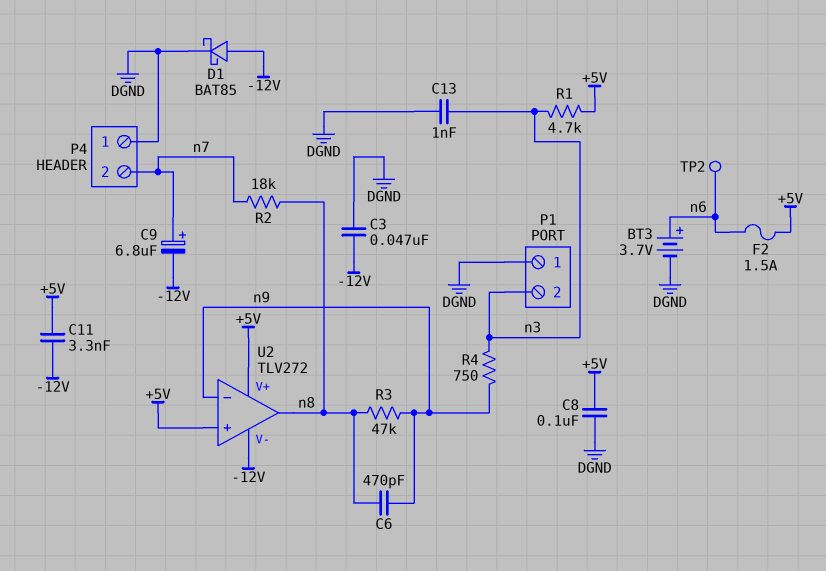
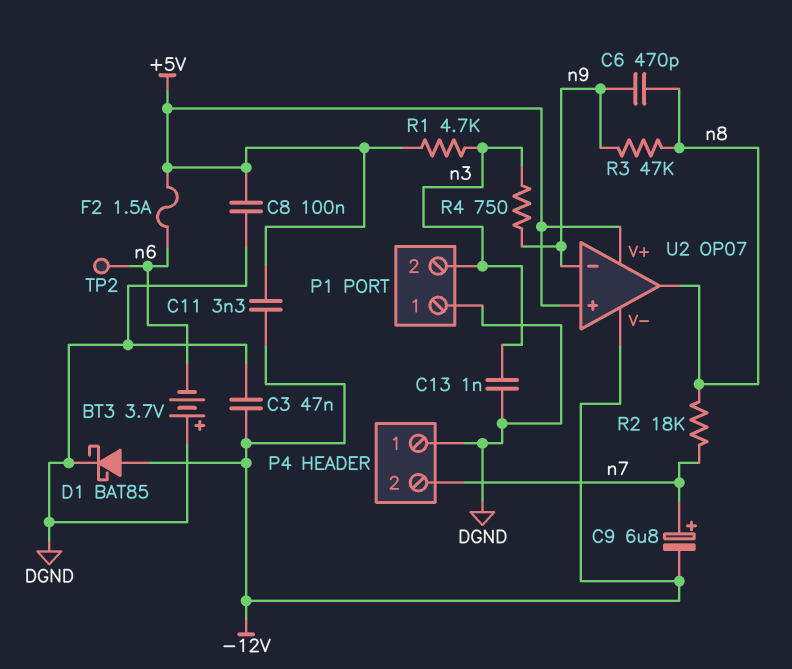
BT3: 3.7V (plus n6, minus DGND) -> 3.7V (plus DGND, minus n6)
U2: TLV272 -> OP07

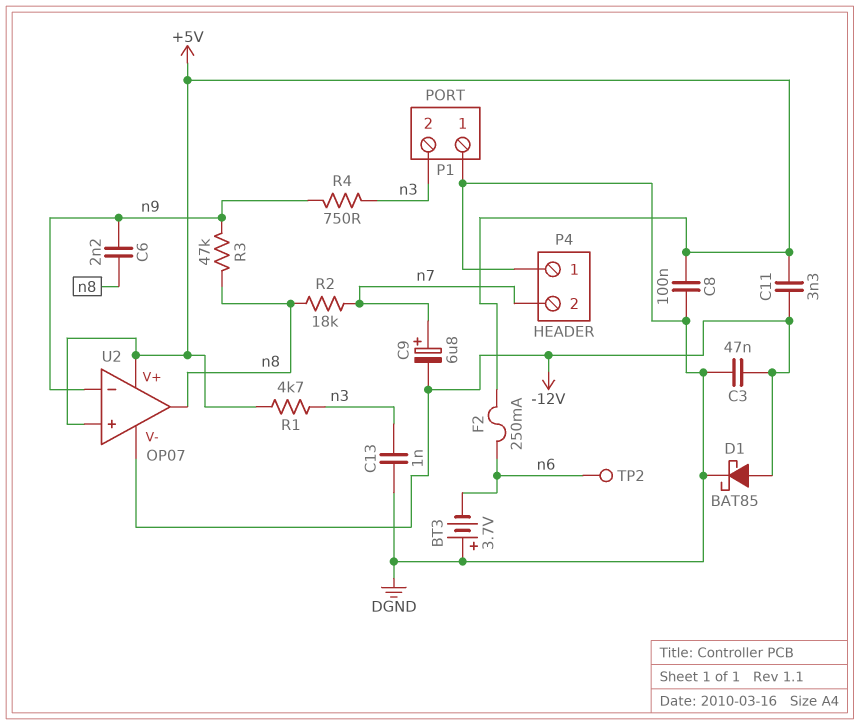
C6: 470pF (n8, n9) -> 2.2nF (n8, n9)
F2: 1.5A (+5V, n6) -> 250mA (+5V, n6)

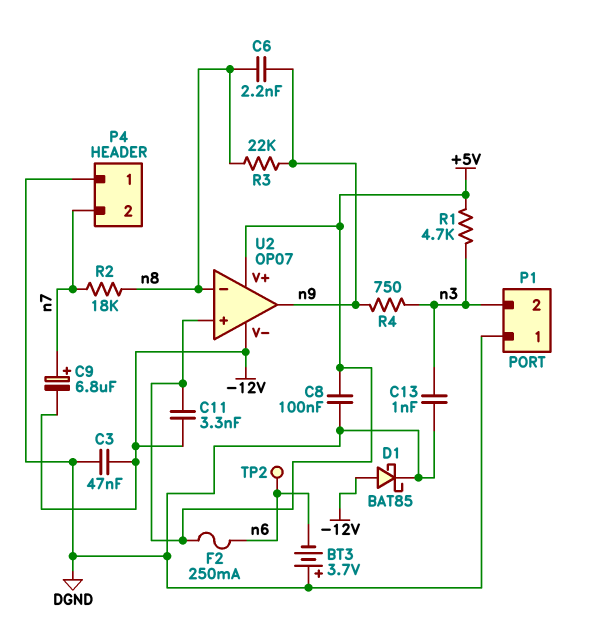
R3: 47k (n8, n9) -> 22k (n8, n9)
U2 pin in-: n9 -> n8
U2 pin out: n8 -> n9

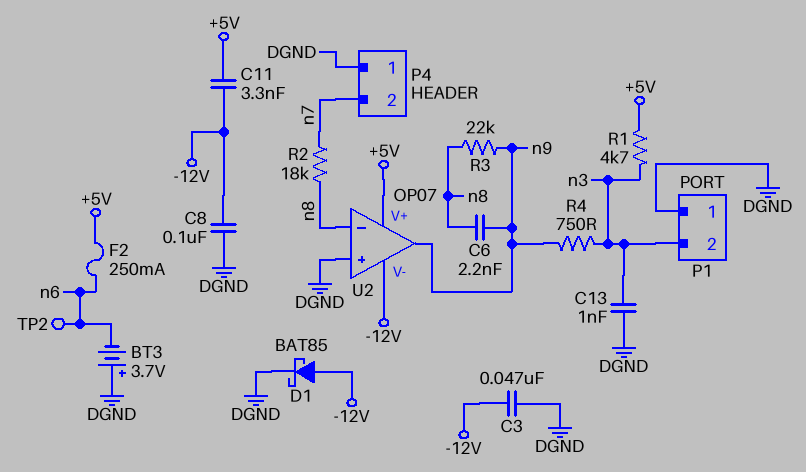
C8: 100nF (+5V, DGND) -> 100nF (-12V, DGND)
C9: 6.8uF (plus n7, minus -12V) -> none
U2 pin in+: +5V -> DGND

